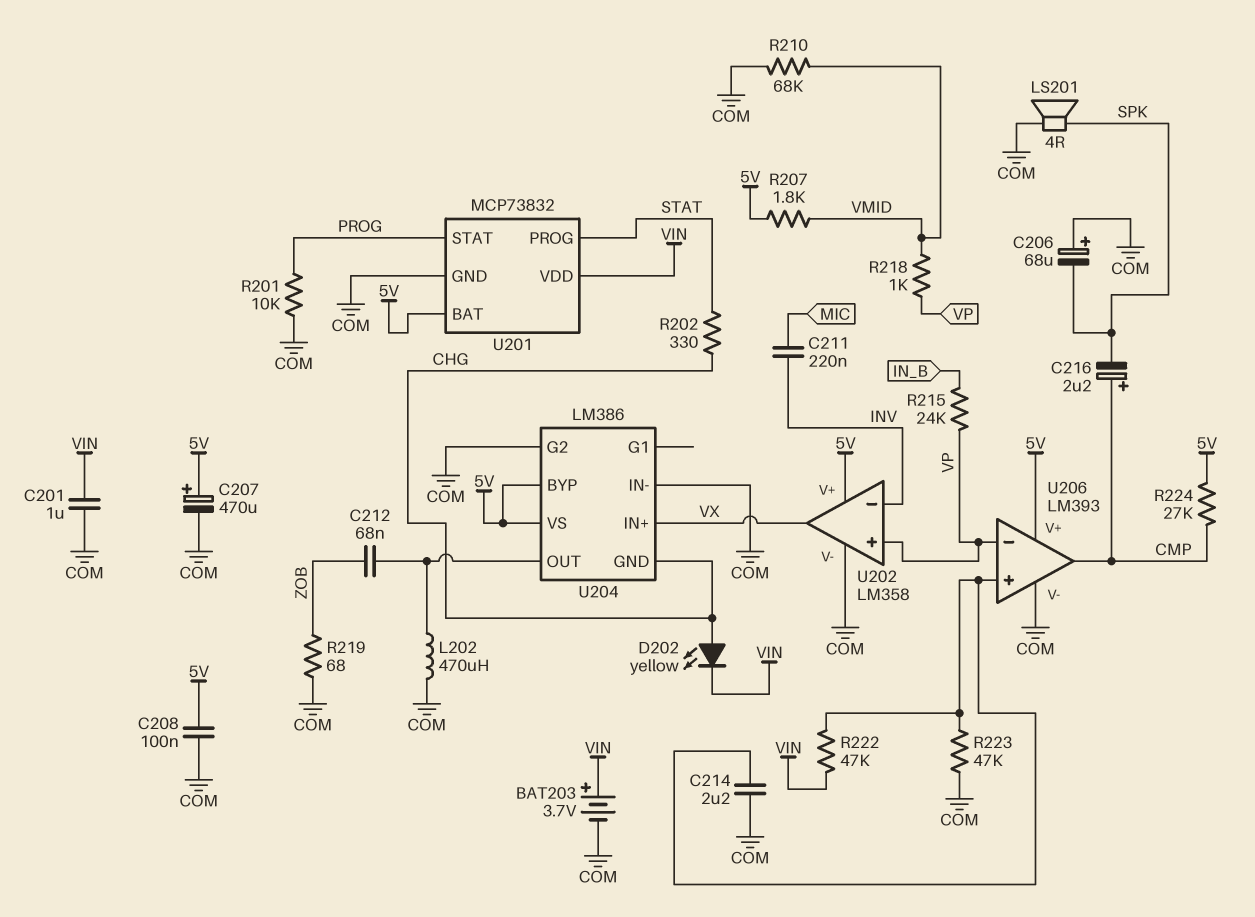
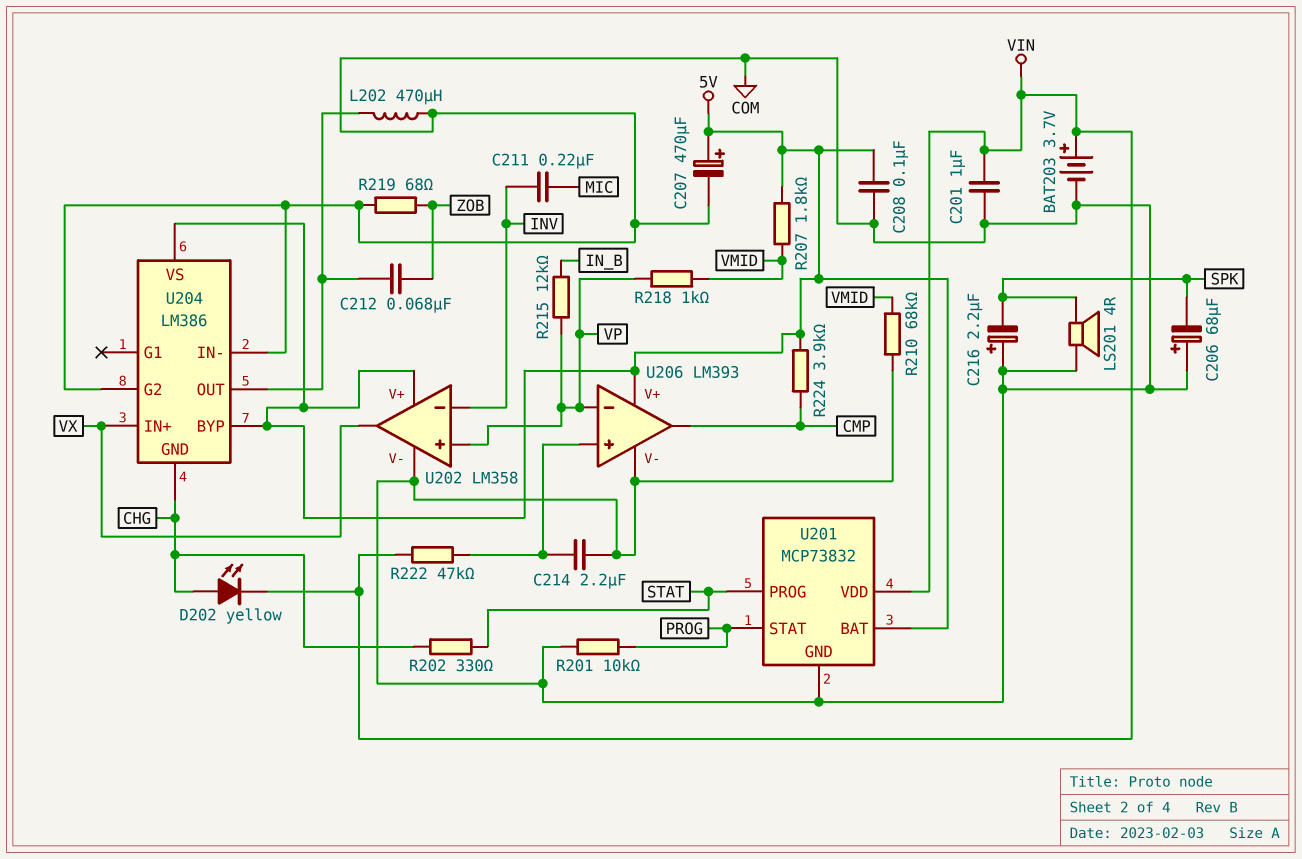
C216: 2.2uF (plus CMP, minus SPK) -> 2.2uF (plus COM, minus SPK)
R215: 24k (IN_B, VP) -> 12k (IN_B, VP)
R223: 47k (COM, U206/in+) -> none
R224: 27k (5V, CMP) -> 3.9k (5V, CMP)

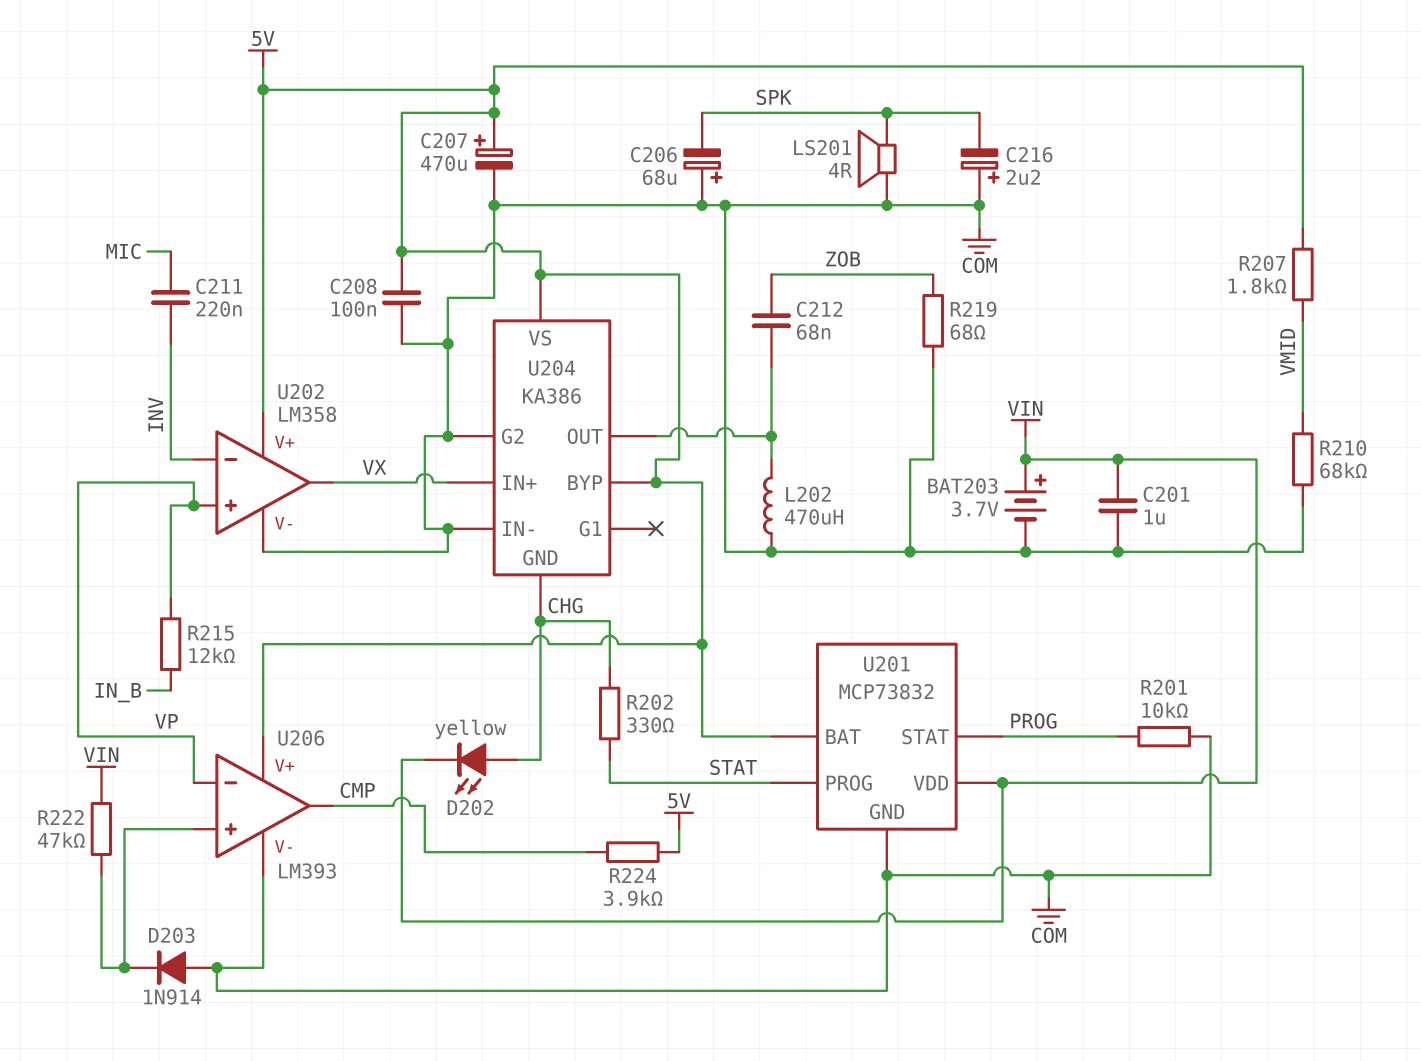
C214: 2.2uF (COM, U206/in+) -> none
D203: none -> diode 1N914 (A COM, K U206/in+)
R218: 1k (VMID, VP) -> none
U204: LM386 -> KA386

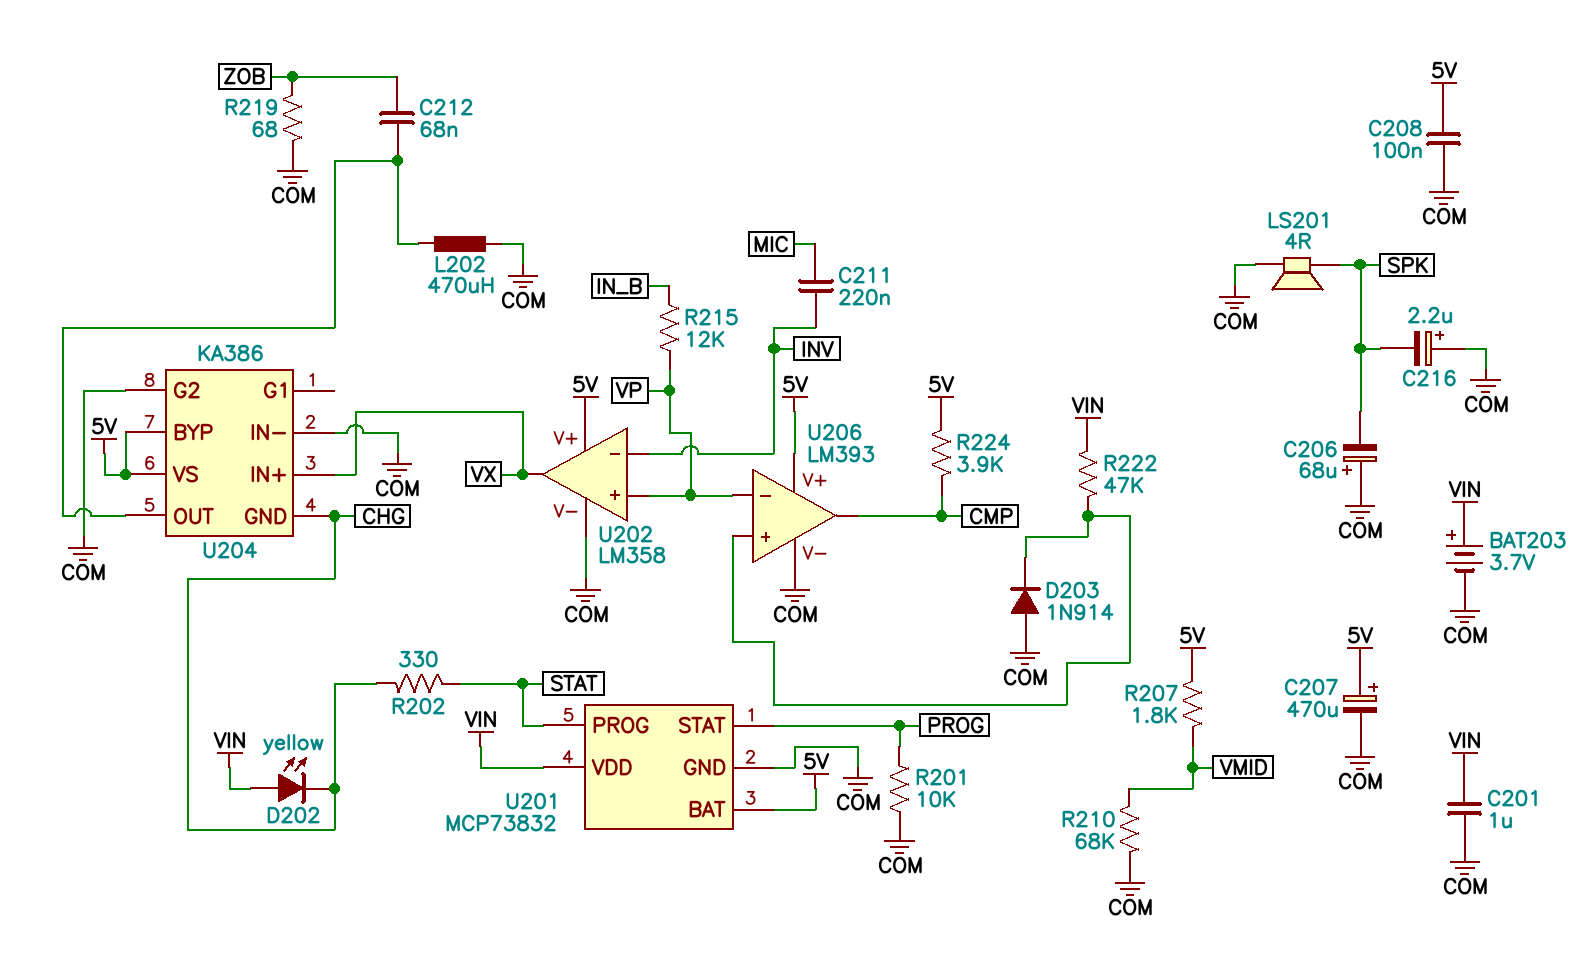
D202: LED yellow (A CHG, K VIN) -> LED yellow (A VIN, K CHG)

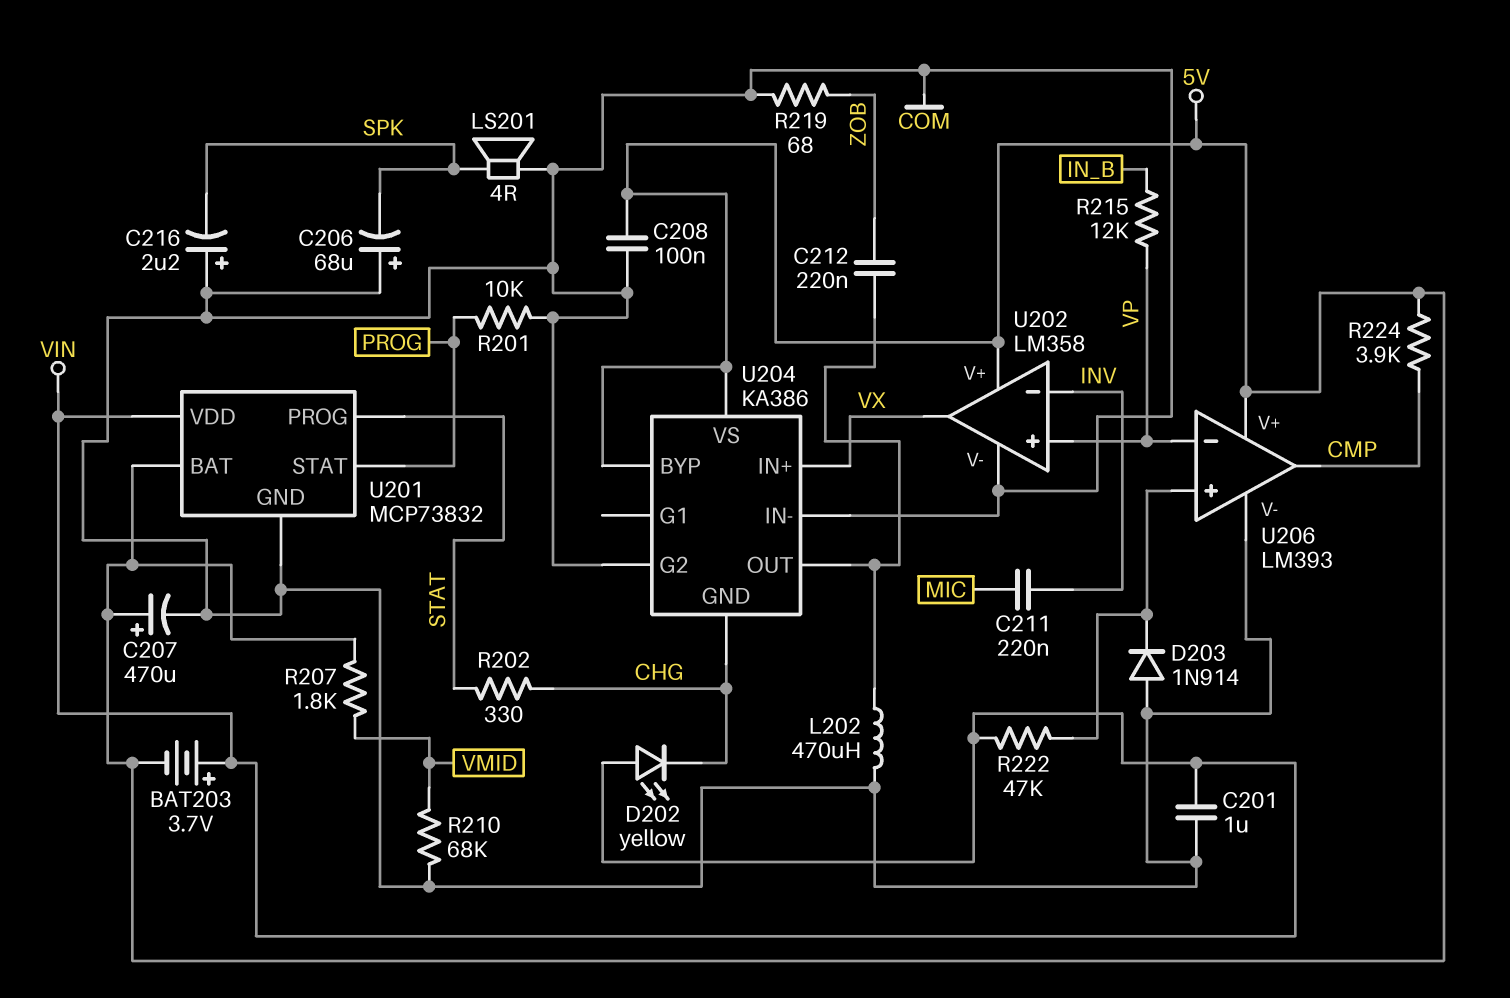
BAT203: 3.7V (plus VIN, minus COM) -> 3.7V (plus VIN, minus 5V)
C212: 68nF (U204/OUT, ZOB) -> 220nF (U204/OUT, ZOB)

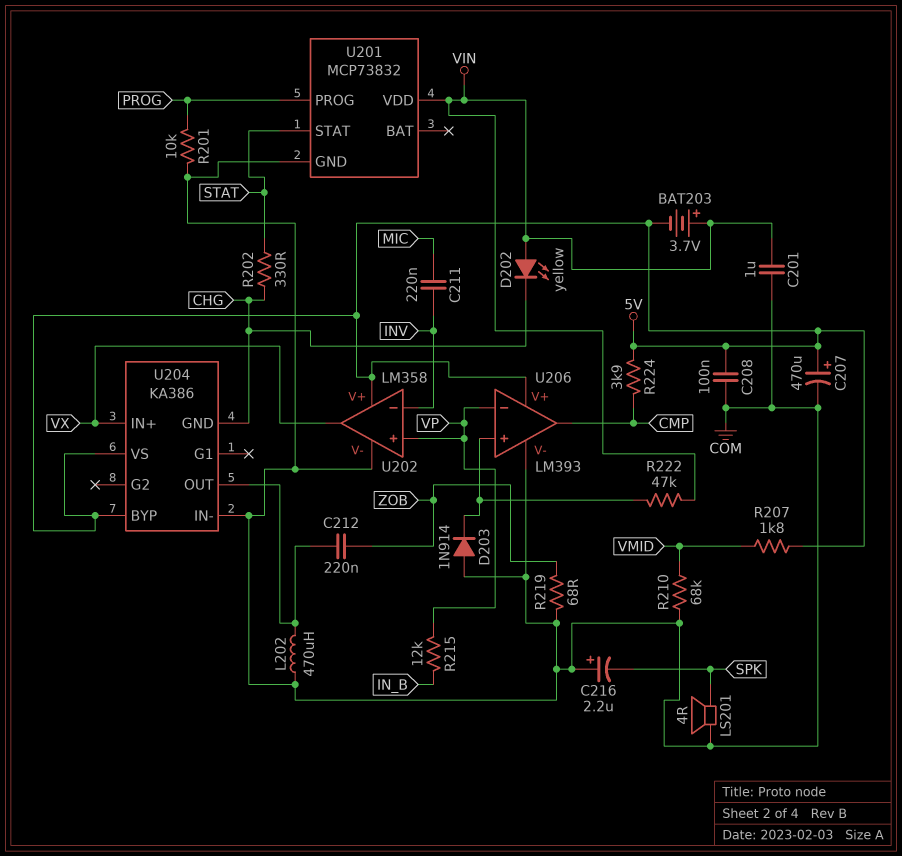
C206: 68uF (plus COM, minus SPK) -> none
U201 pin BAT: 5V -> none
U201 pin PROG: STAT -> PROG
U201 pin STAT: PROG -> STAT
U204 pin G2: COM -> none

